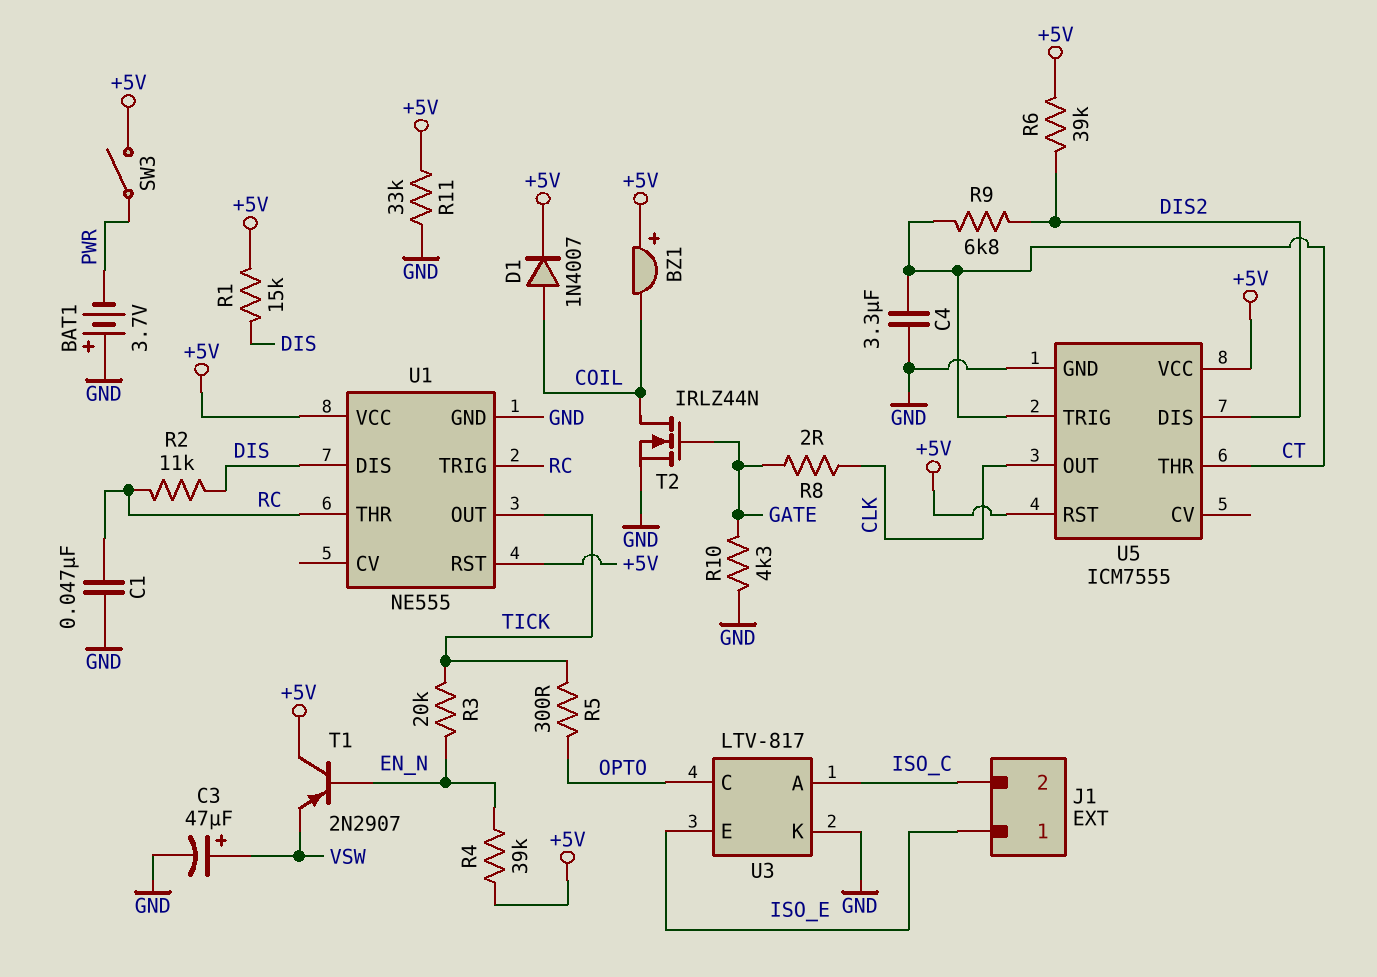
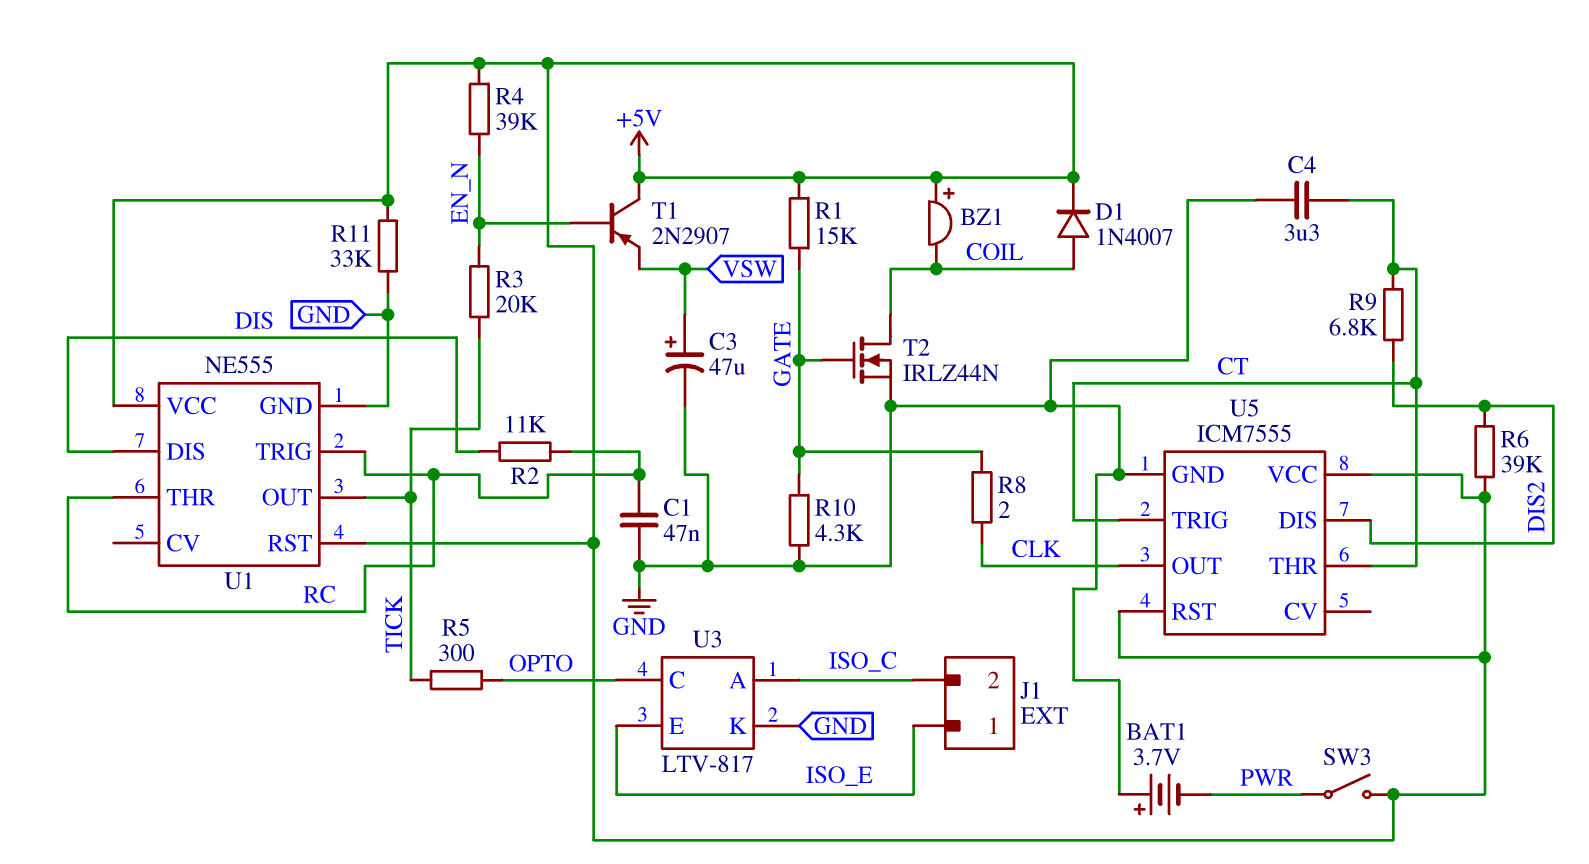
R1: 15k (+5V, DIS) -> 15k (+5V, GATE)

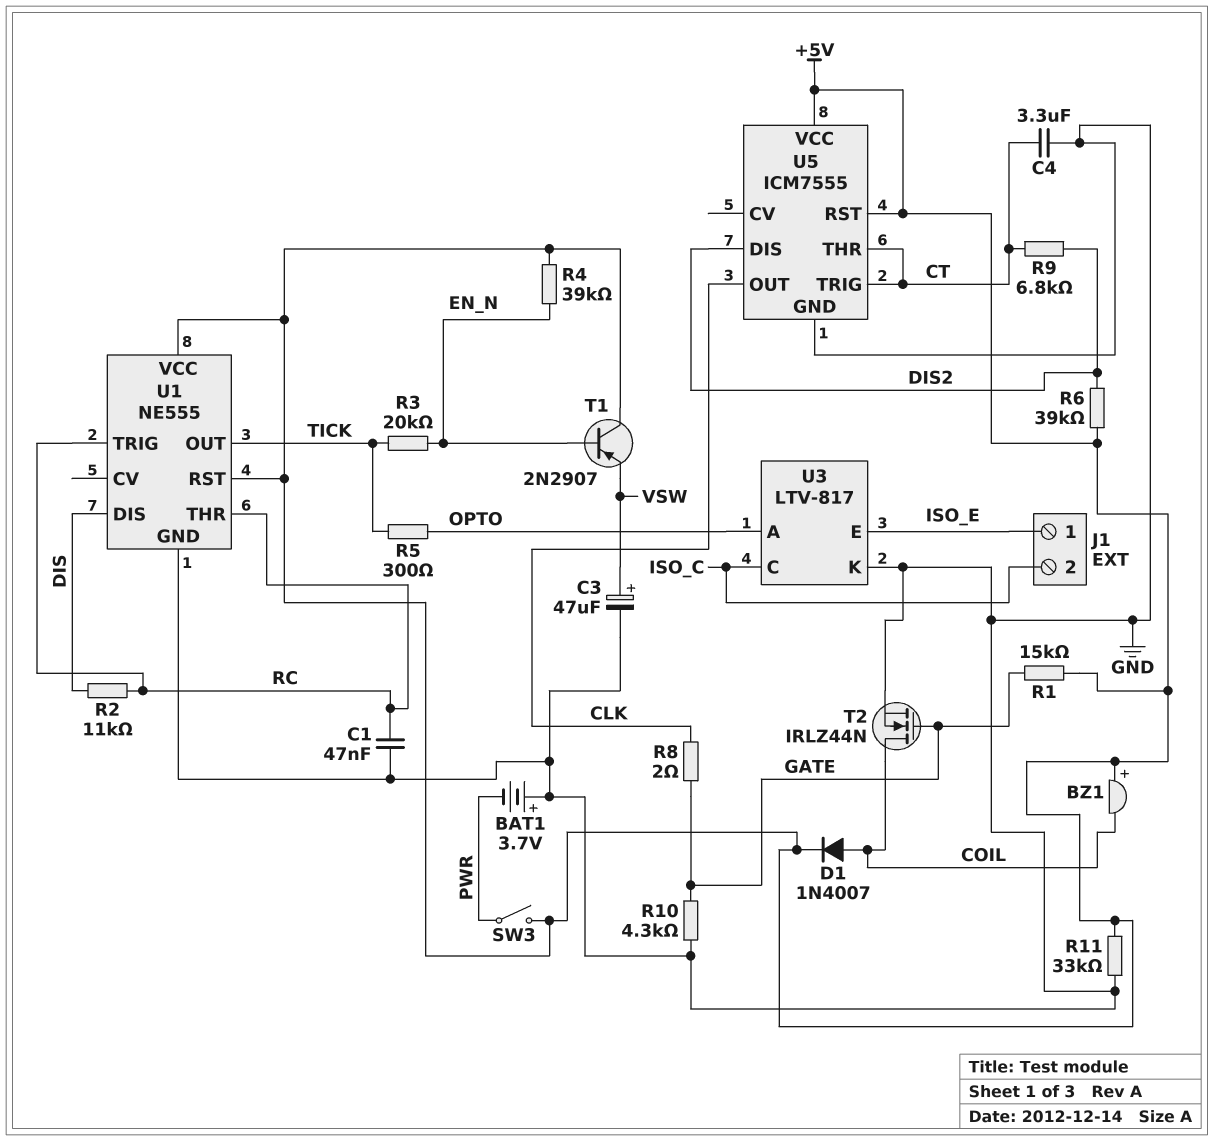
U3 pin A: ISO_C -> OPTO
U3 pin C: OPTO -> ISO_C

